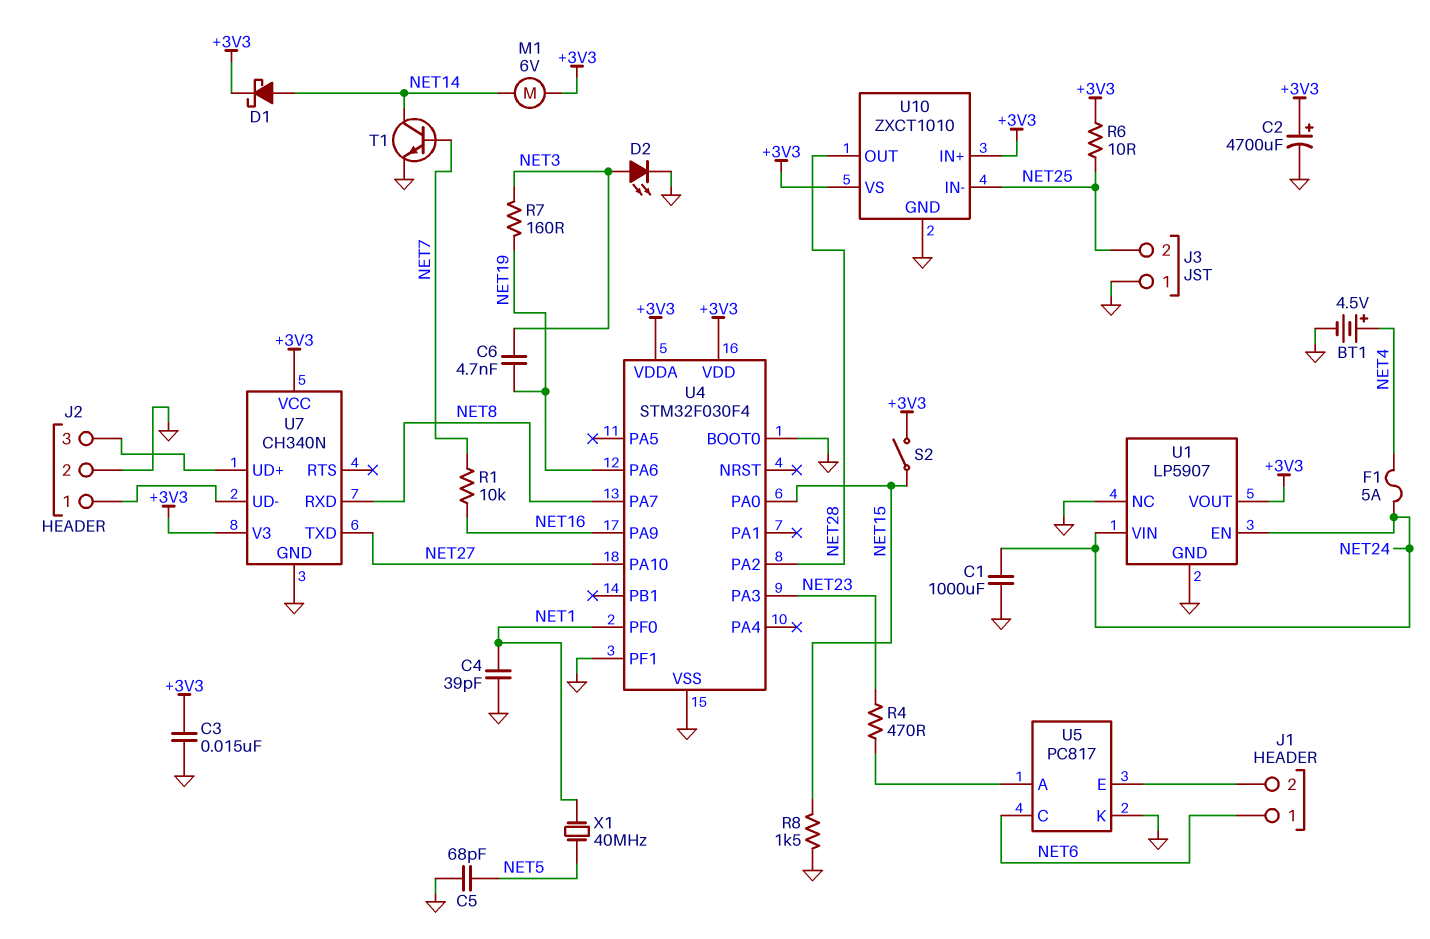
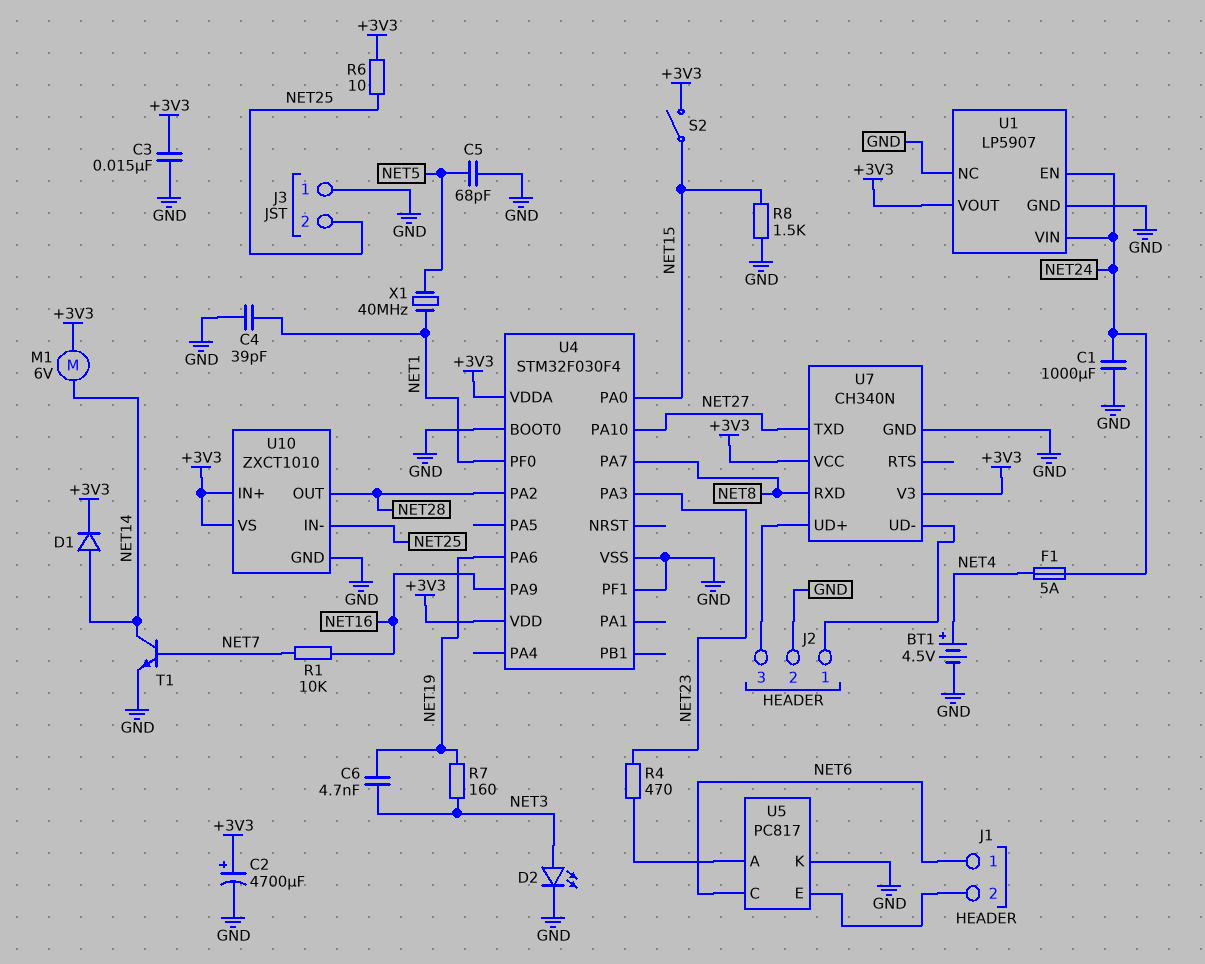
D1: schottky (A NET14, K +3V3) -> diode (A NET14, K +3V3)

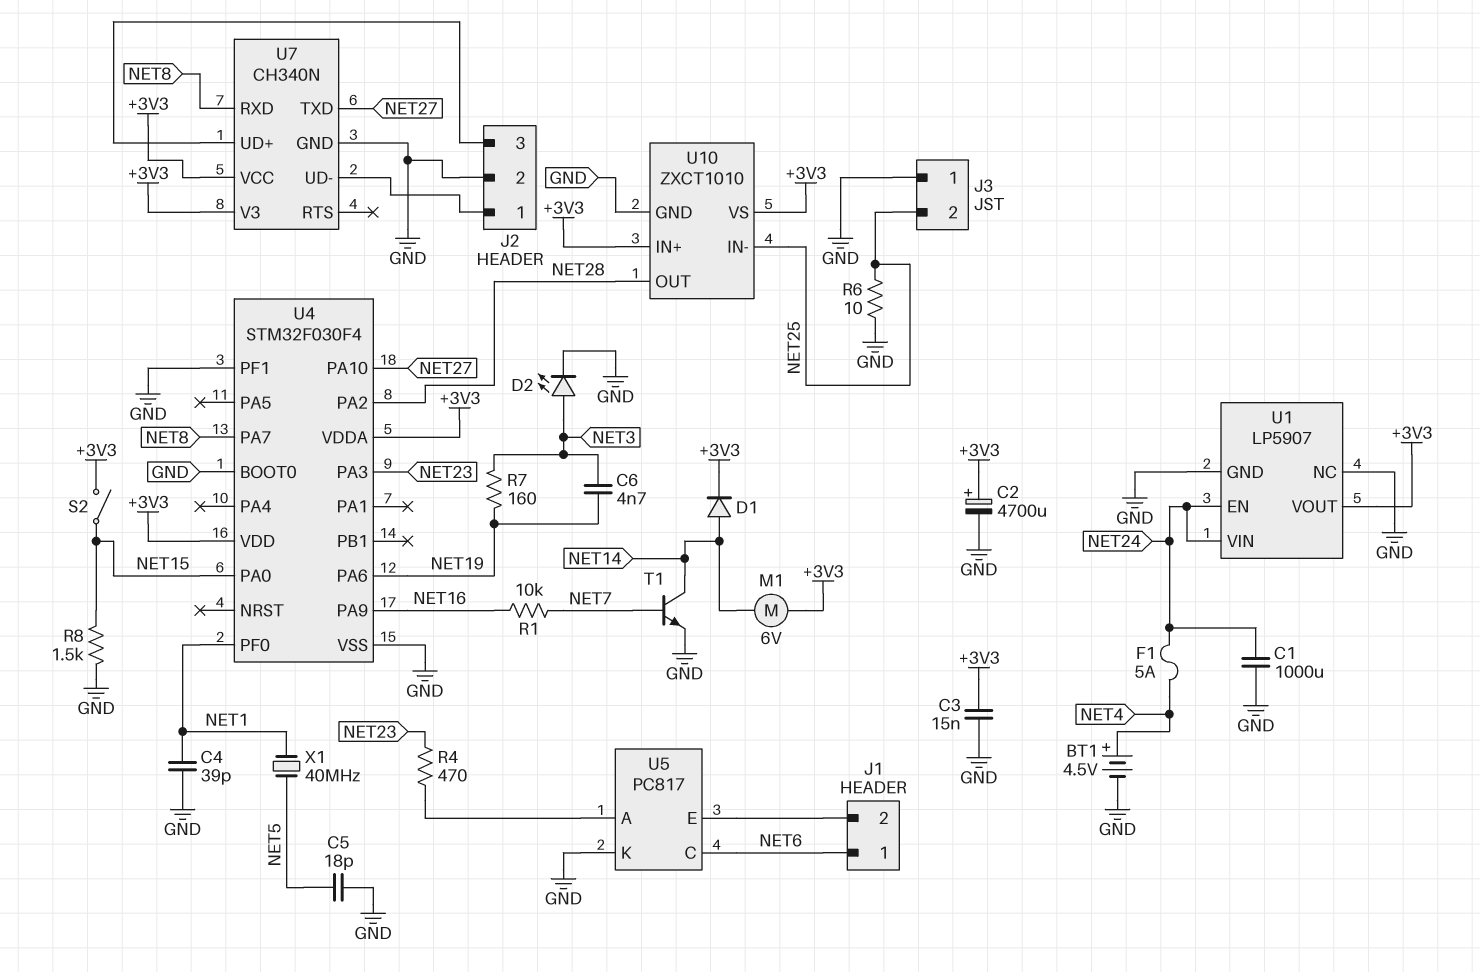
C5: 68pF (GND, NET5) -> 18pF (GND, NET5)
R6: 10 (+3V3, NET25) -> 10 (GND, NET25)

